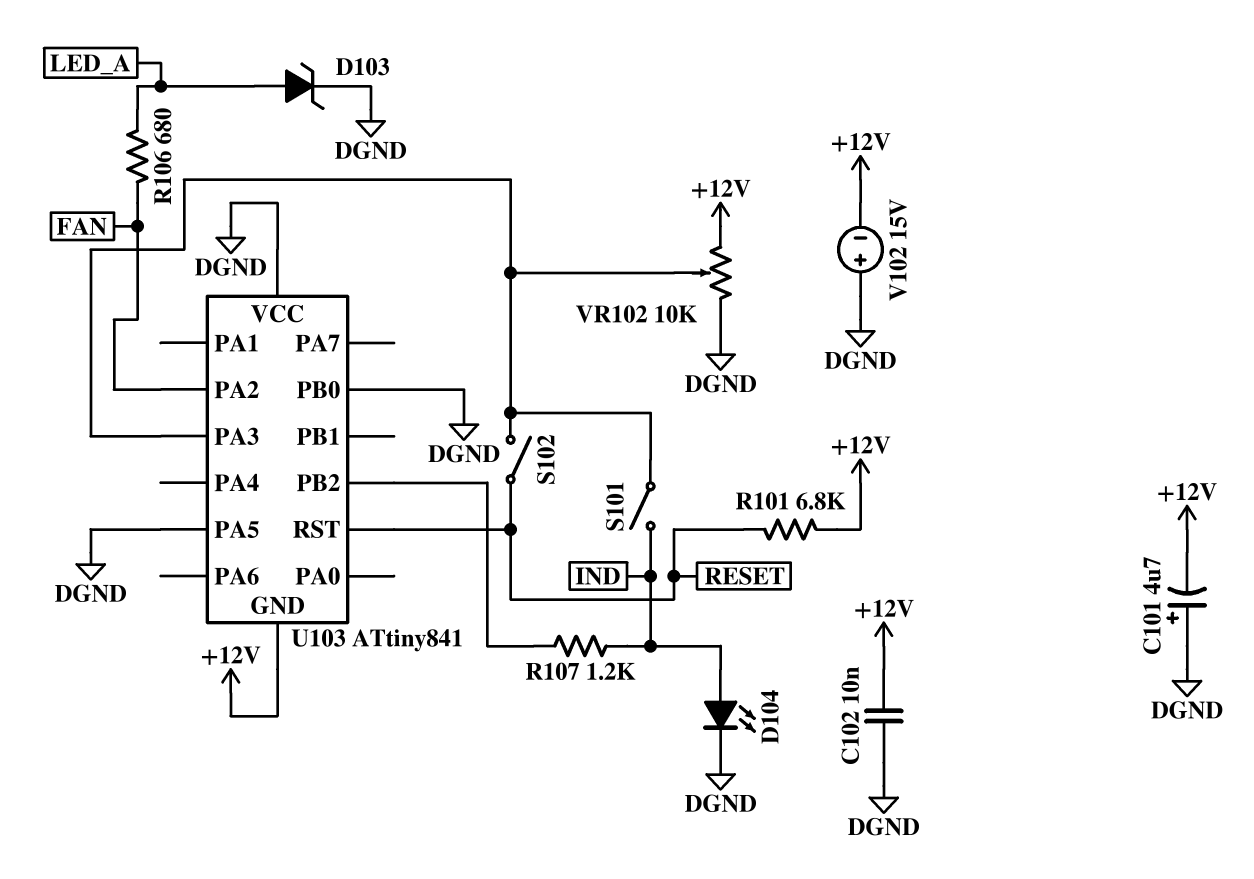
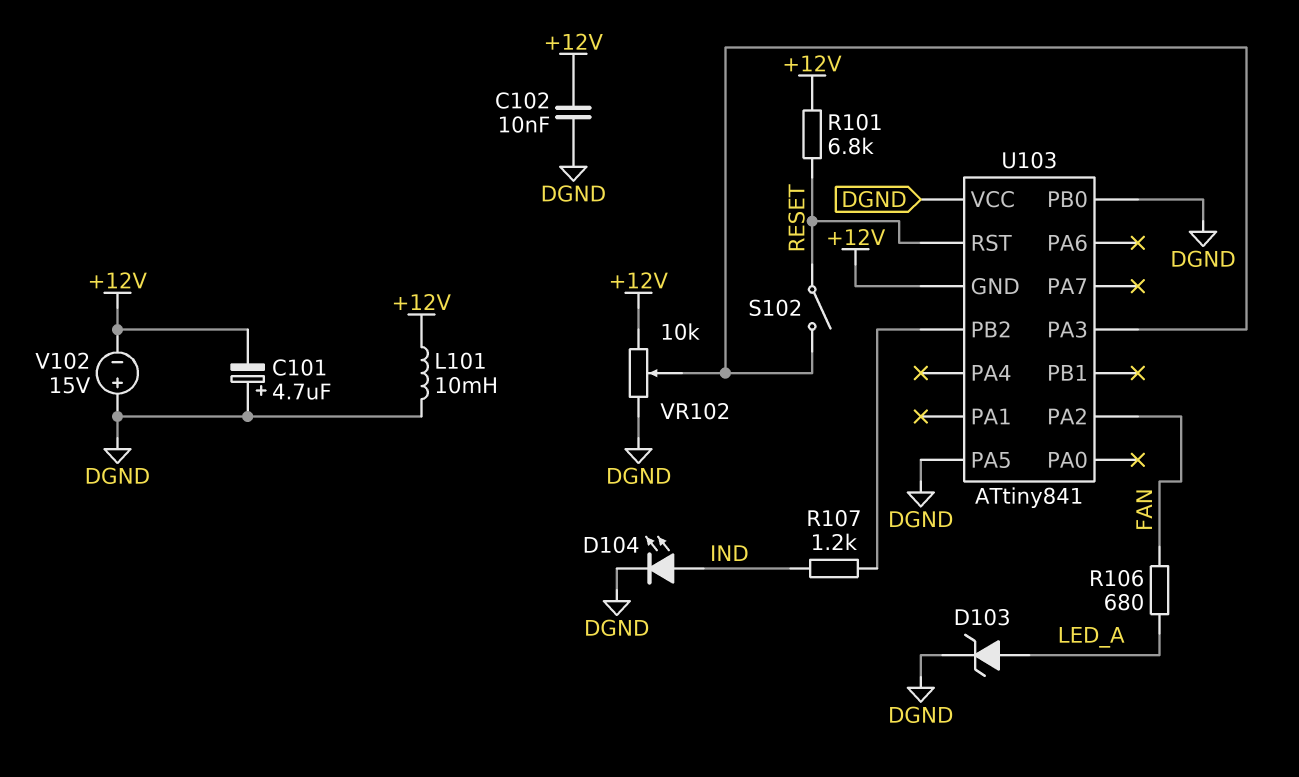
L101: none -> 10mH (+12V, DGND)
S101: switch (IND, U103/PA3) -> none

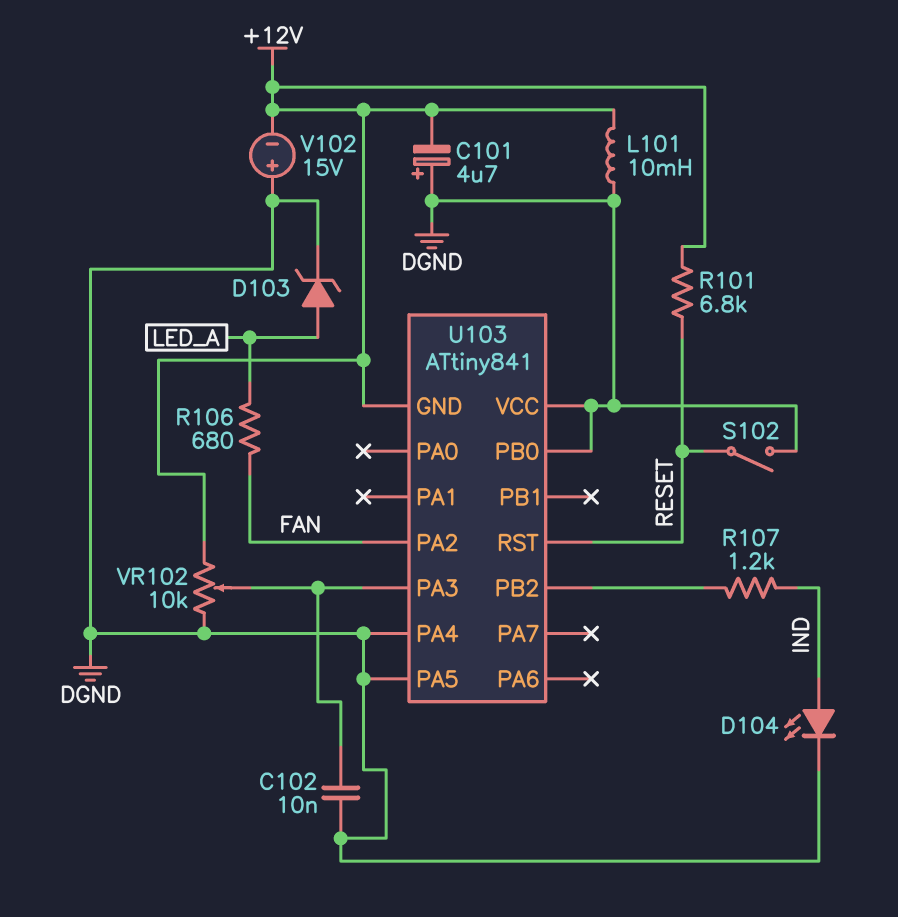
C102: 10nF (+12V, DGND) -> 10nF (DGND, U103/PA3)
S102: switch (RESET, U103/PA3) -> switch (DGND, RESET)
U103 pin PA4: none -> DGND

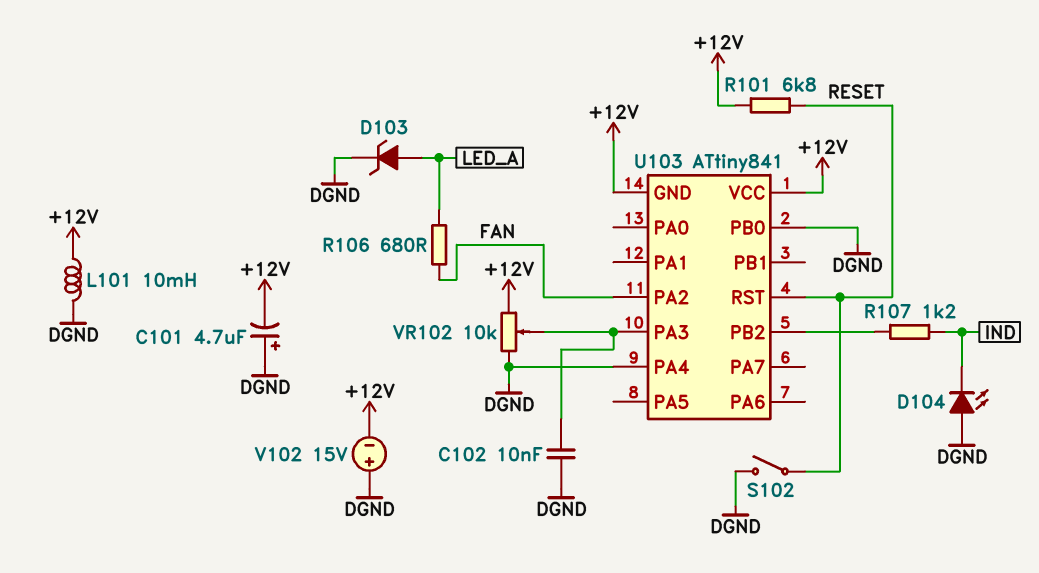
D104: LED (A IND, K DGND) -> LED (A DGND, K IND)
U103 pin PA5: DGND -> none
U103 pin VCC: DGND -> +12V

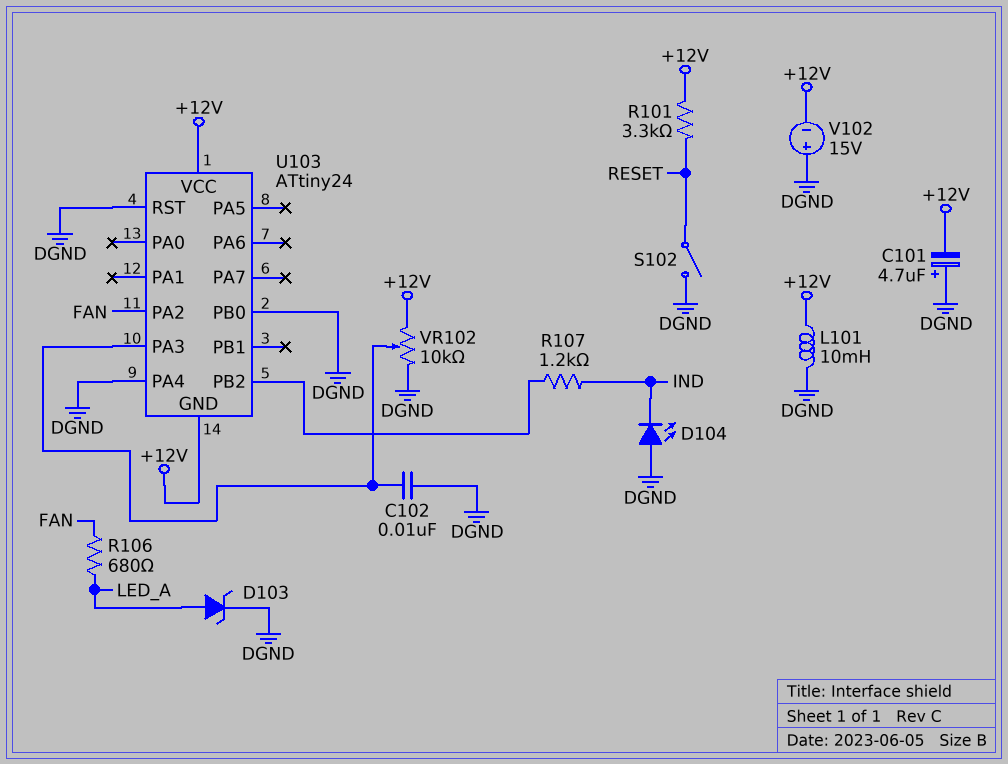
R101: 6.8k (+12V, RESET) -> 3.3k (+12V, RESET)
U103: ATtiny841 -> ATtiny24
U103 pin RST: RESET -> DGND

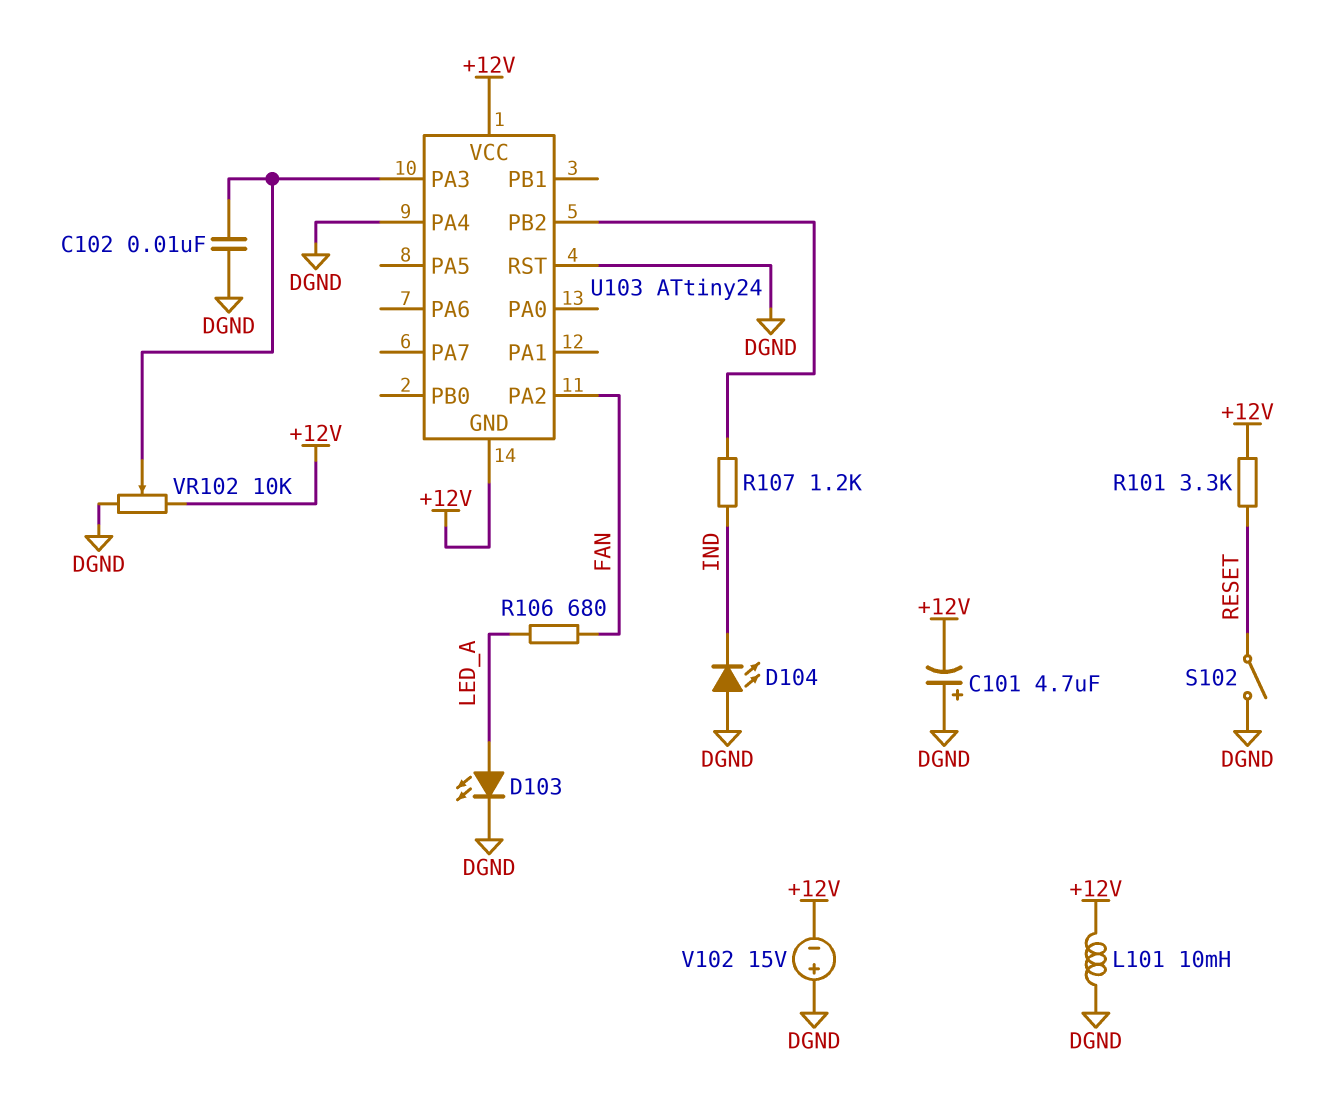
D103: zener (A LED_A, K DGND) -> LED (A LED_A, K DGND)
U103 pin PB0: DGND -> none

